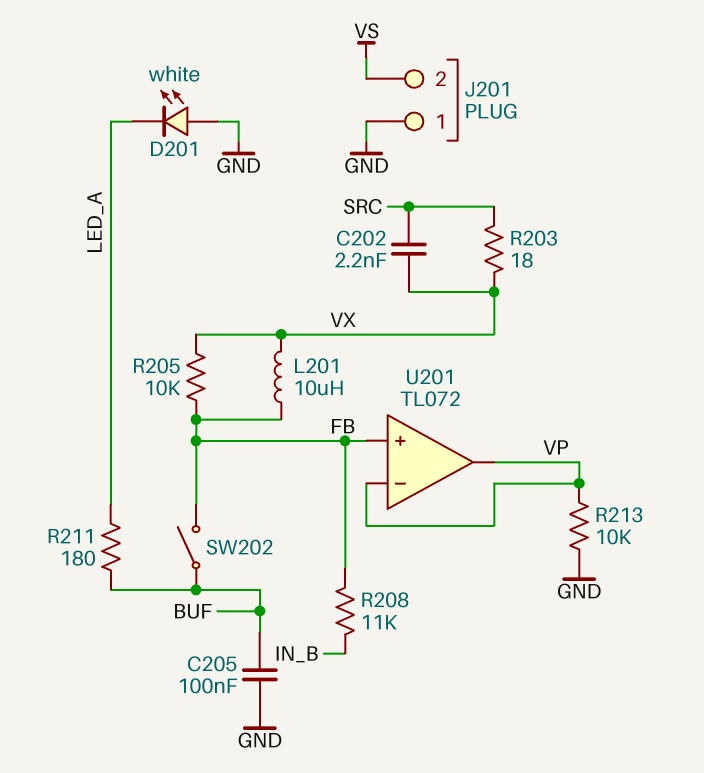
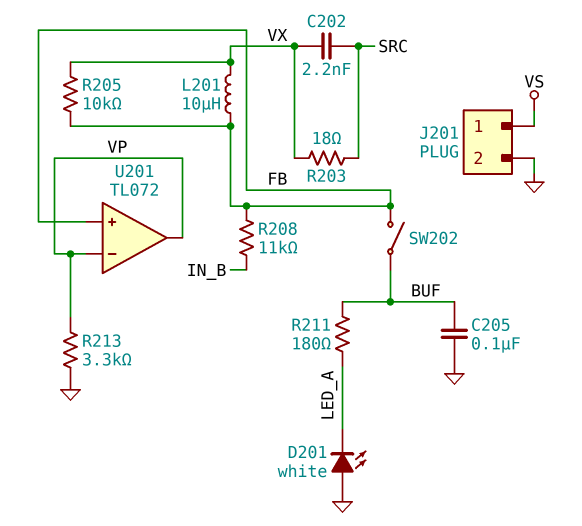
J201 pin 1: GND -> VS
J201 pin 2: VS -> GND
R213: 10k (GND, VP) -> 3.3k (GND, VP)

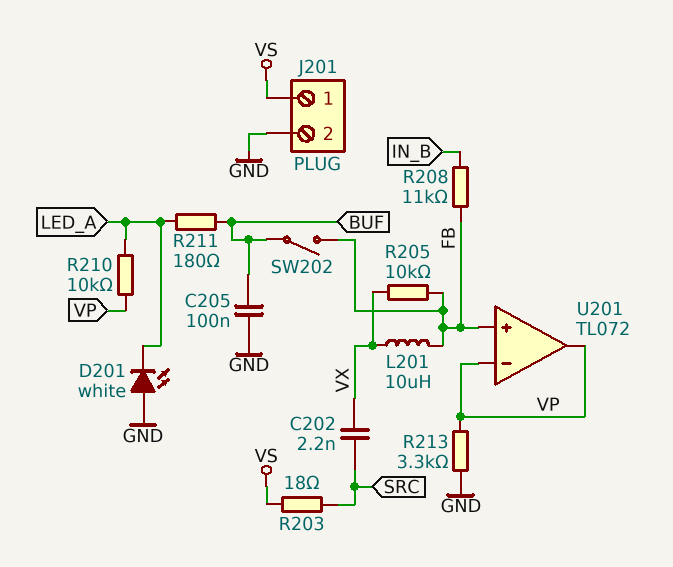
R203: 18 (SRC, VX) -> 18 (SRC, VS)
R210: none -> 10k (LED_A, VP)

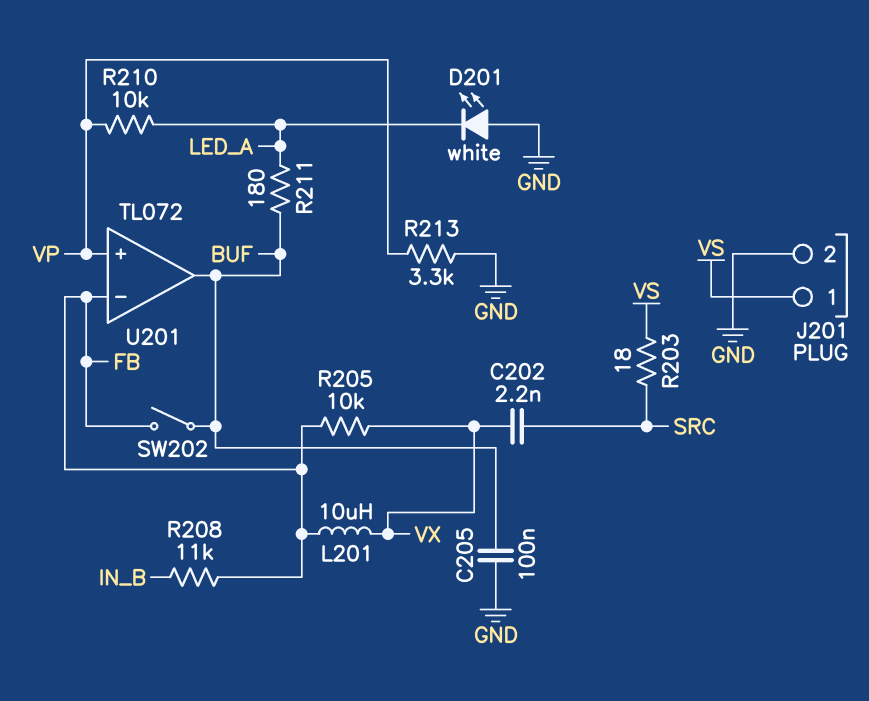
U201 pin in+: FB -> VP
U201 pin in-: VP -> FB
U201 pin out: VP -> BUF

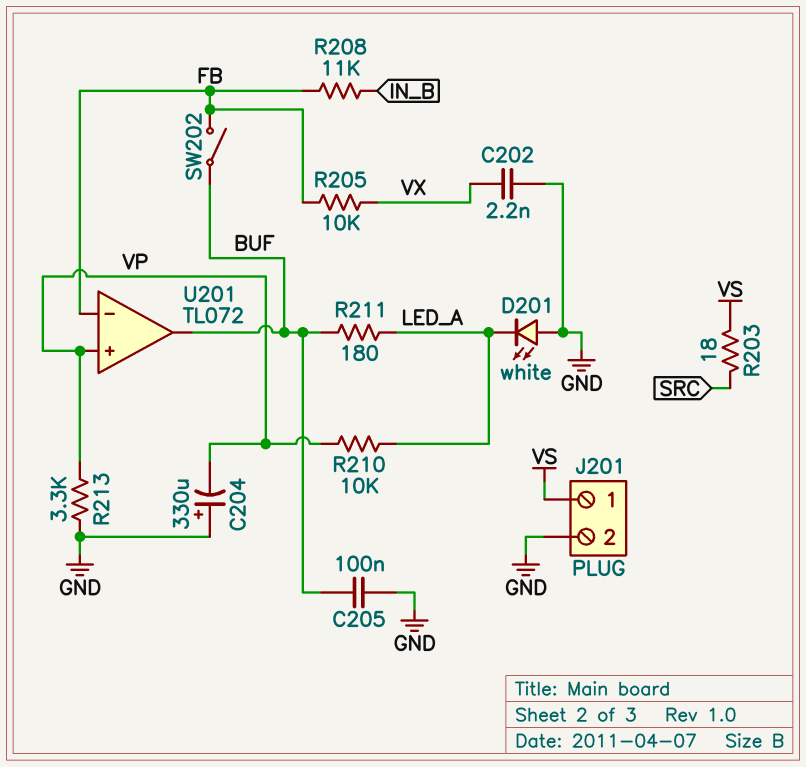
C202: 2.2nF (SRC, VX) -> 2.2nF (GND, VX)
C204: none -> 330uF (plus GND, minus VP)
L201: 10uH (FB, VX) -> none

